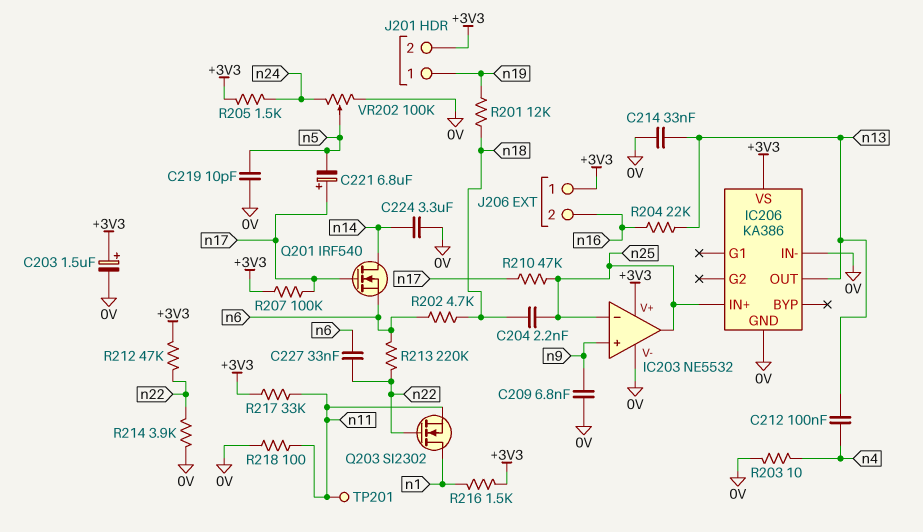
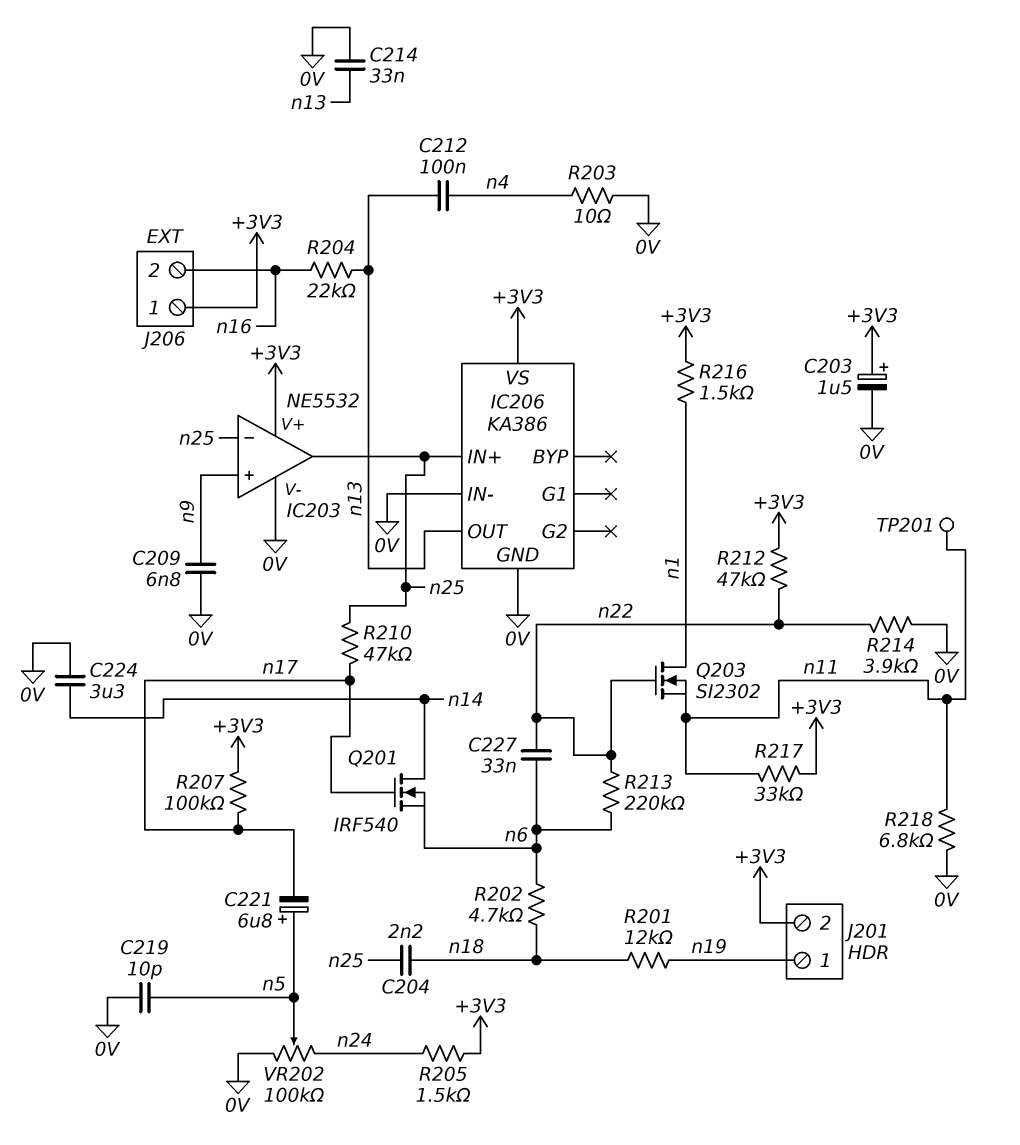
C221: 6.8uF (plus n17, minus n5) -> 6.8uF (plus n5, minus n17)
R218: 100 (0V, n11) -> 6.8k (0V, n11)

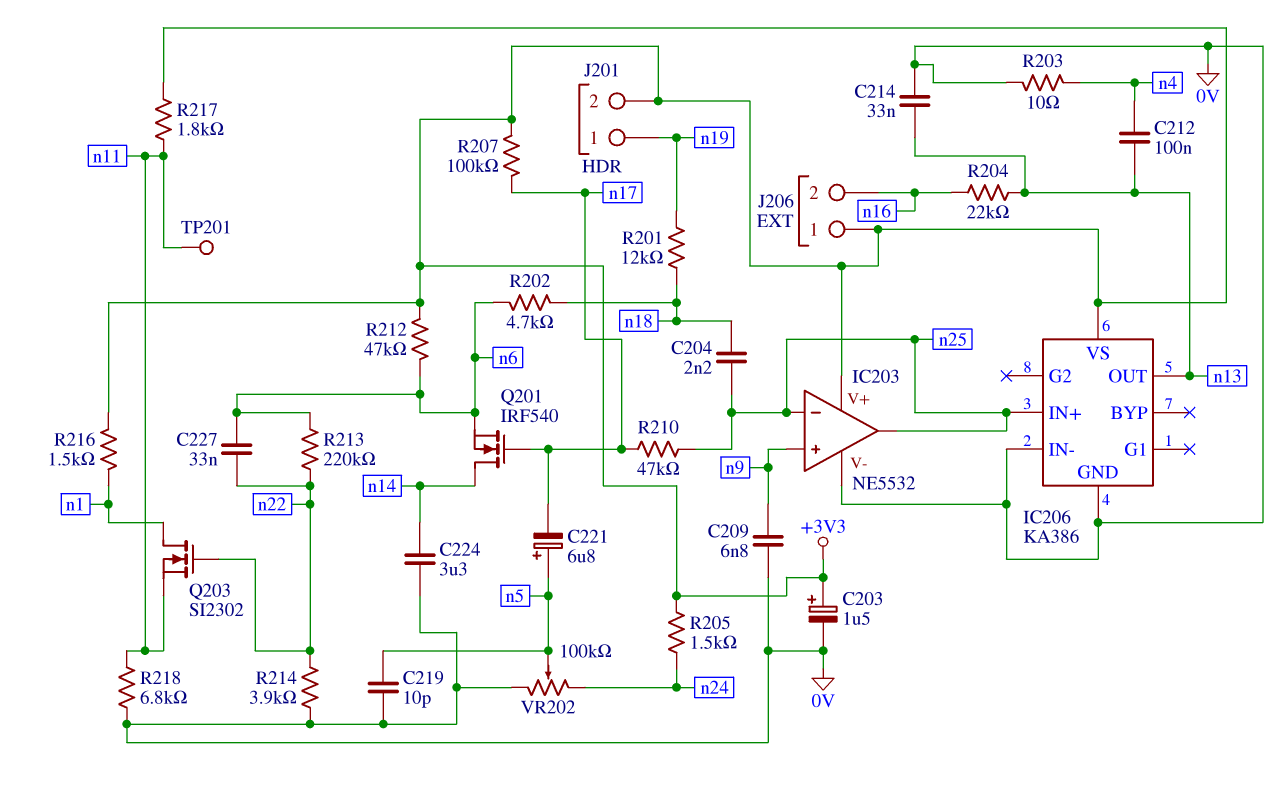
R212: 47k (+3V3, n22) -> 47k (+3V3, n6)
R217: 33k (+3V3, n11) -> 1.8k (+3V3, n11)

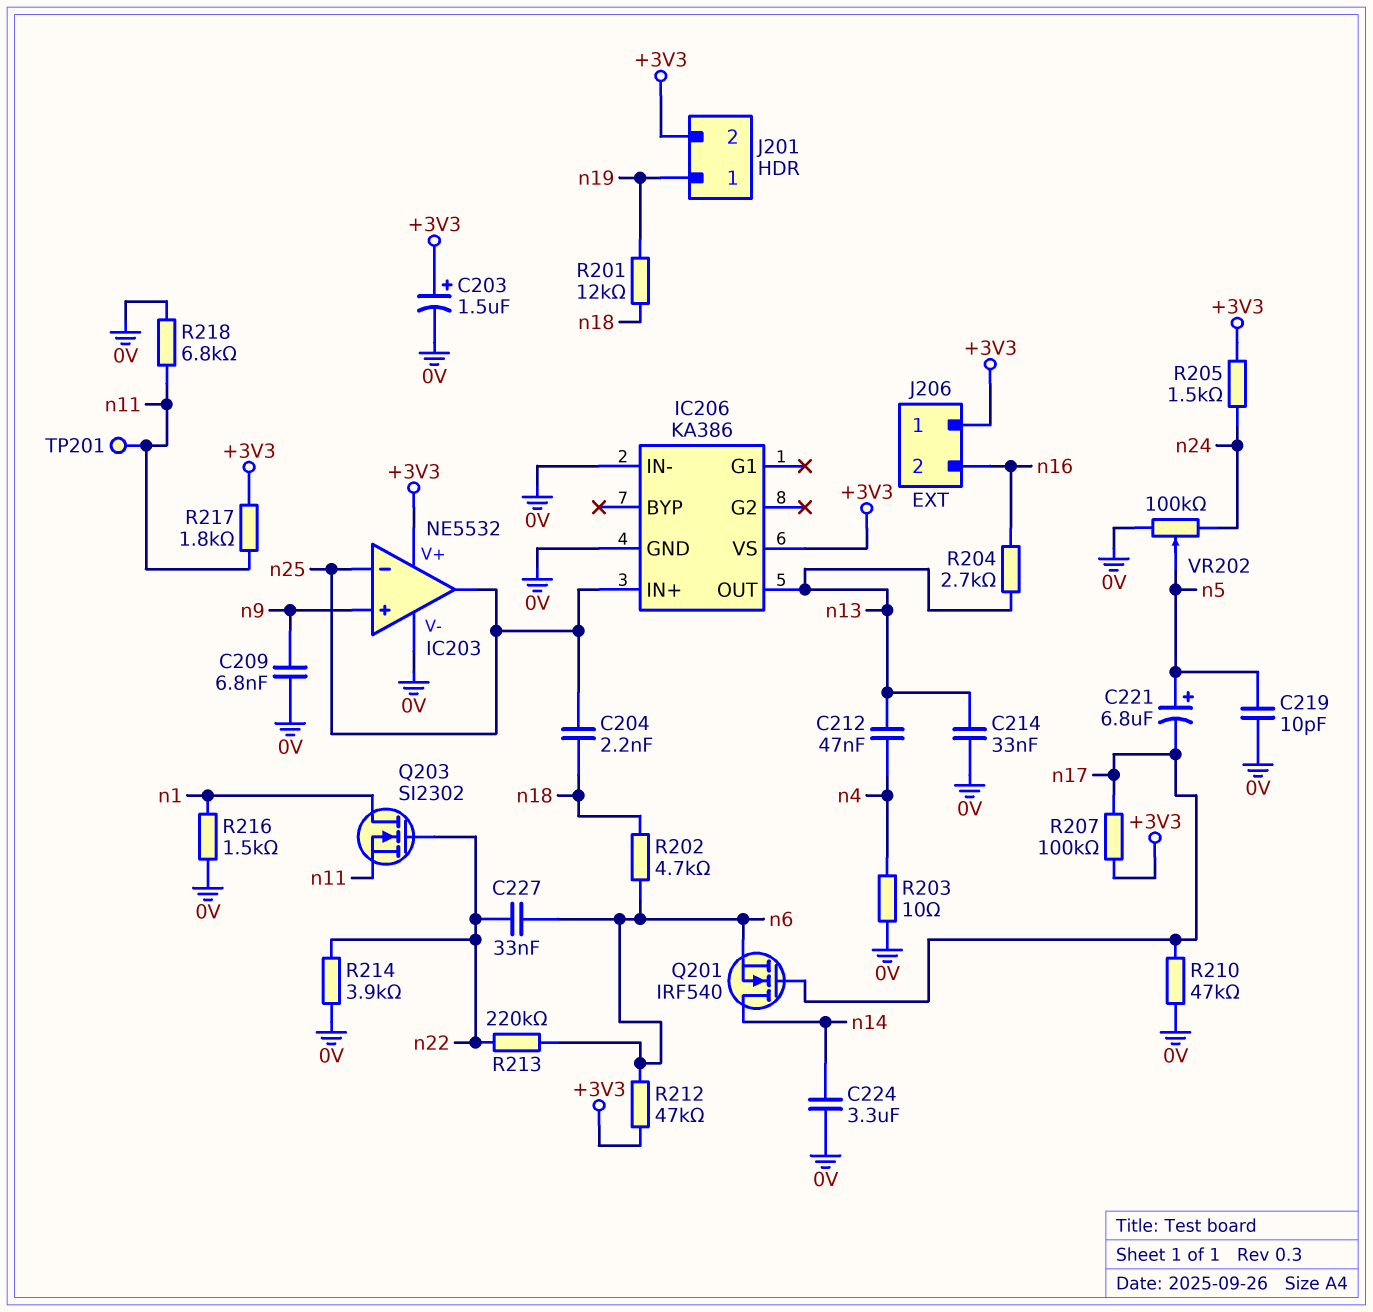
C212: 100nF (n4, n13) -> 47nF (n4, n13)
R204: 22k (n13, n16) -> 2.7k (n13, n16)
R210: 47k (n17, n25) -> 47k (0V, n17)
R216: 1.5k (+3V3, n1) -> 1.5k (0V, n1)

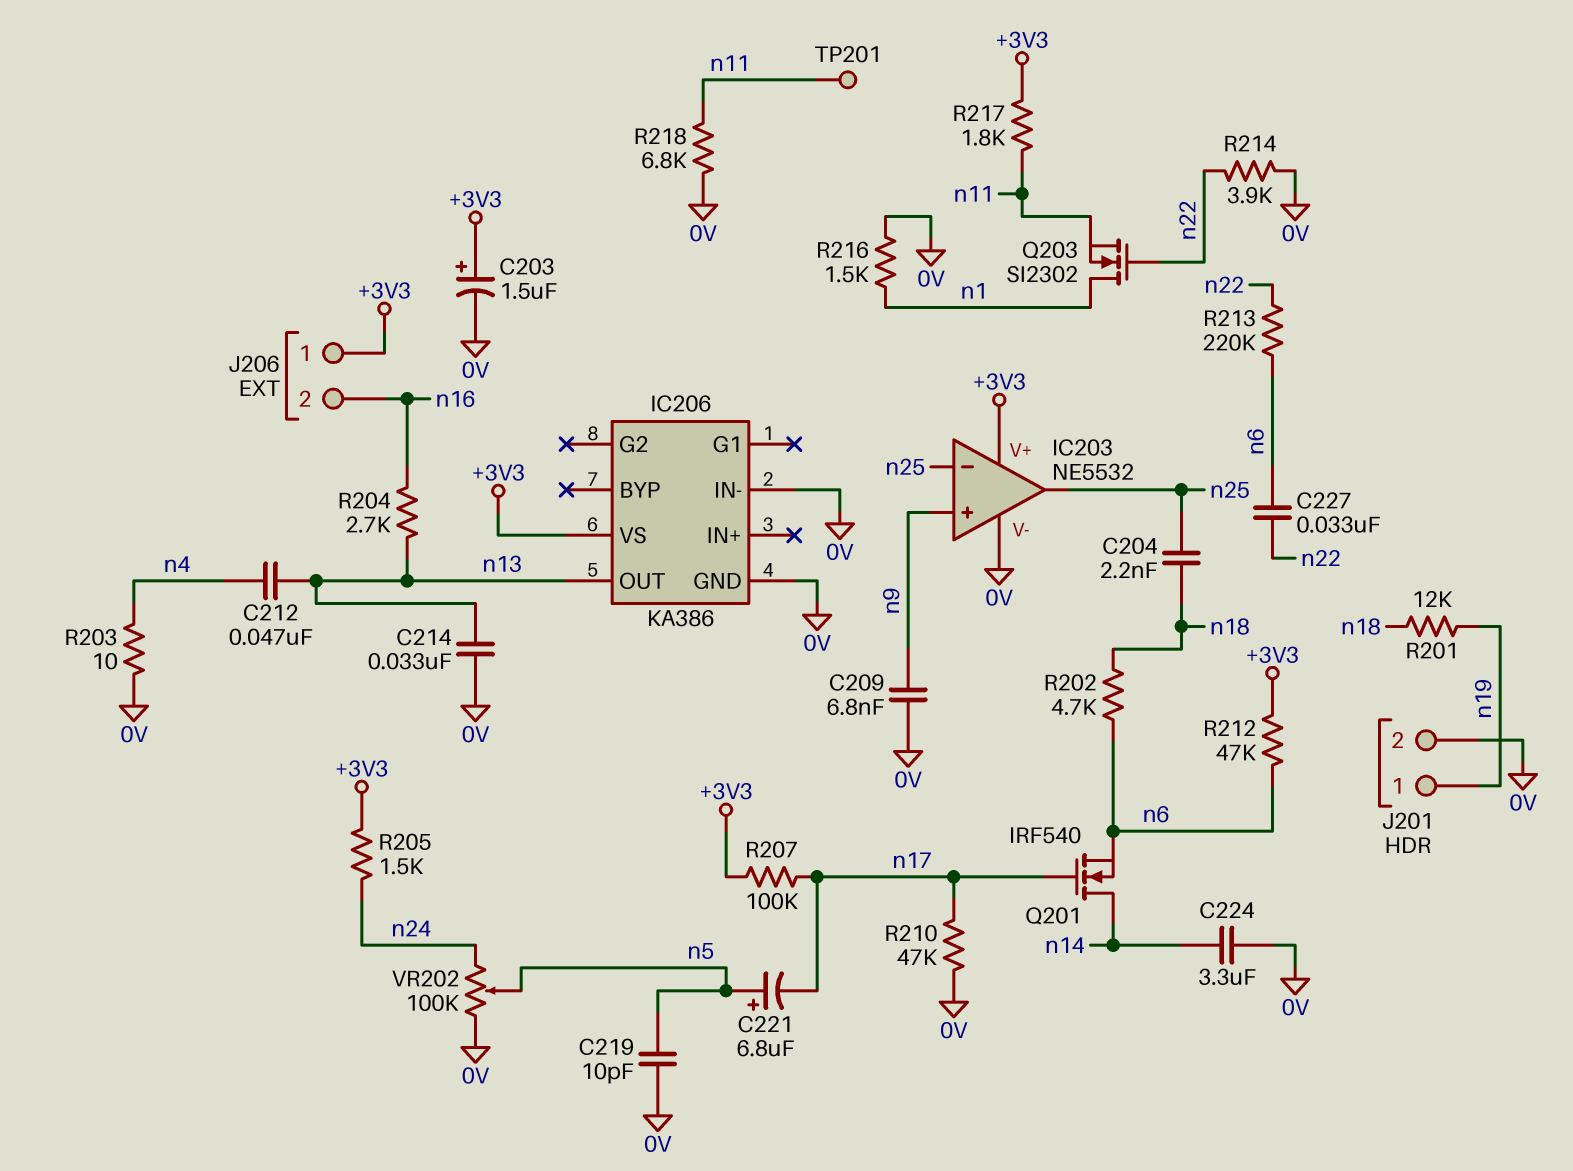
IC206 pin IN+: n25 -> none
J201 pin 2: +3V3 -> 0V

